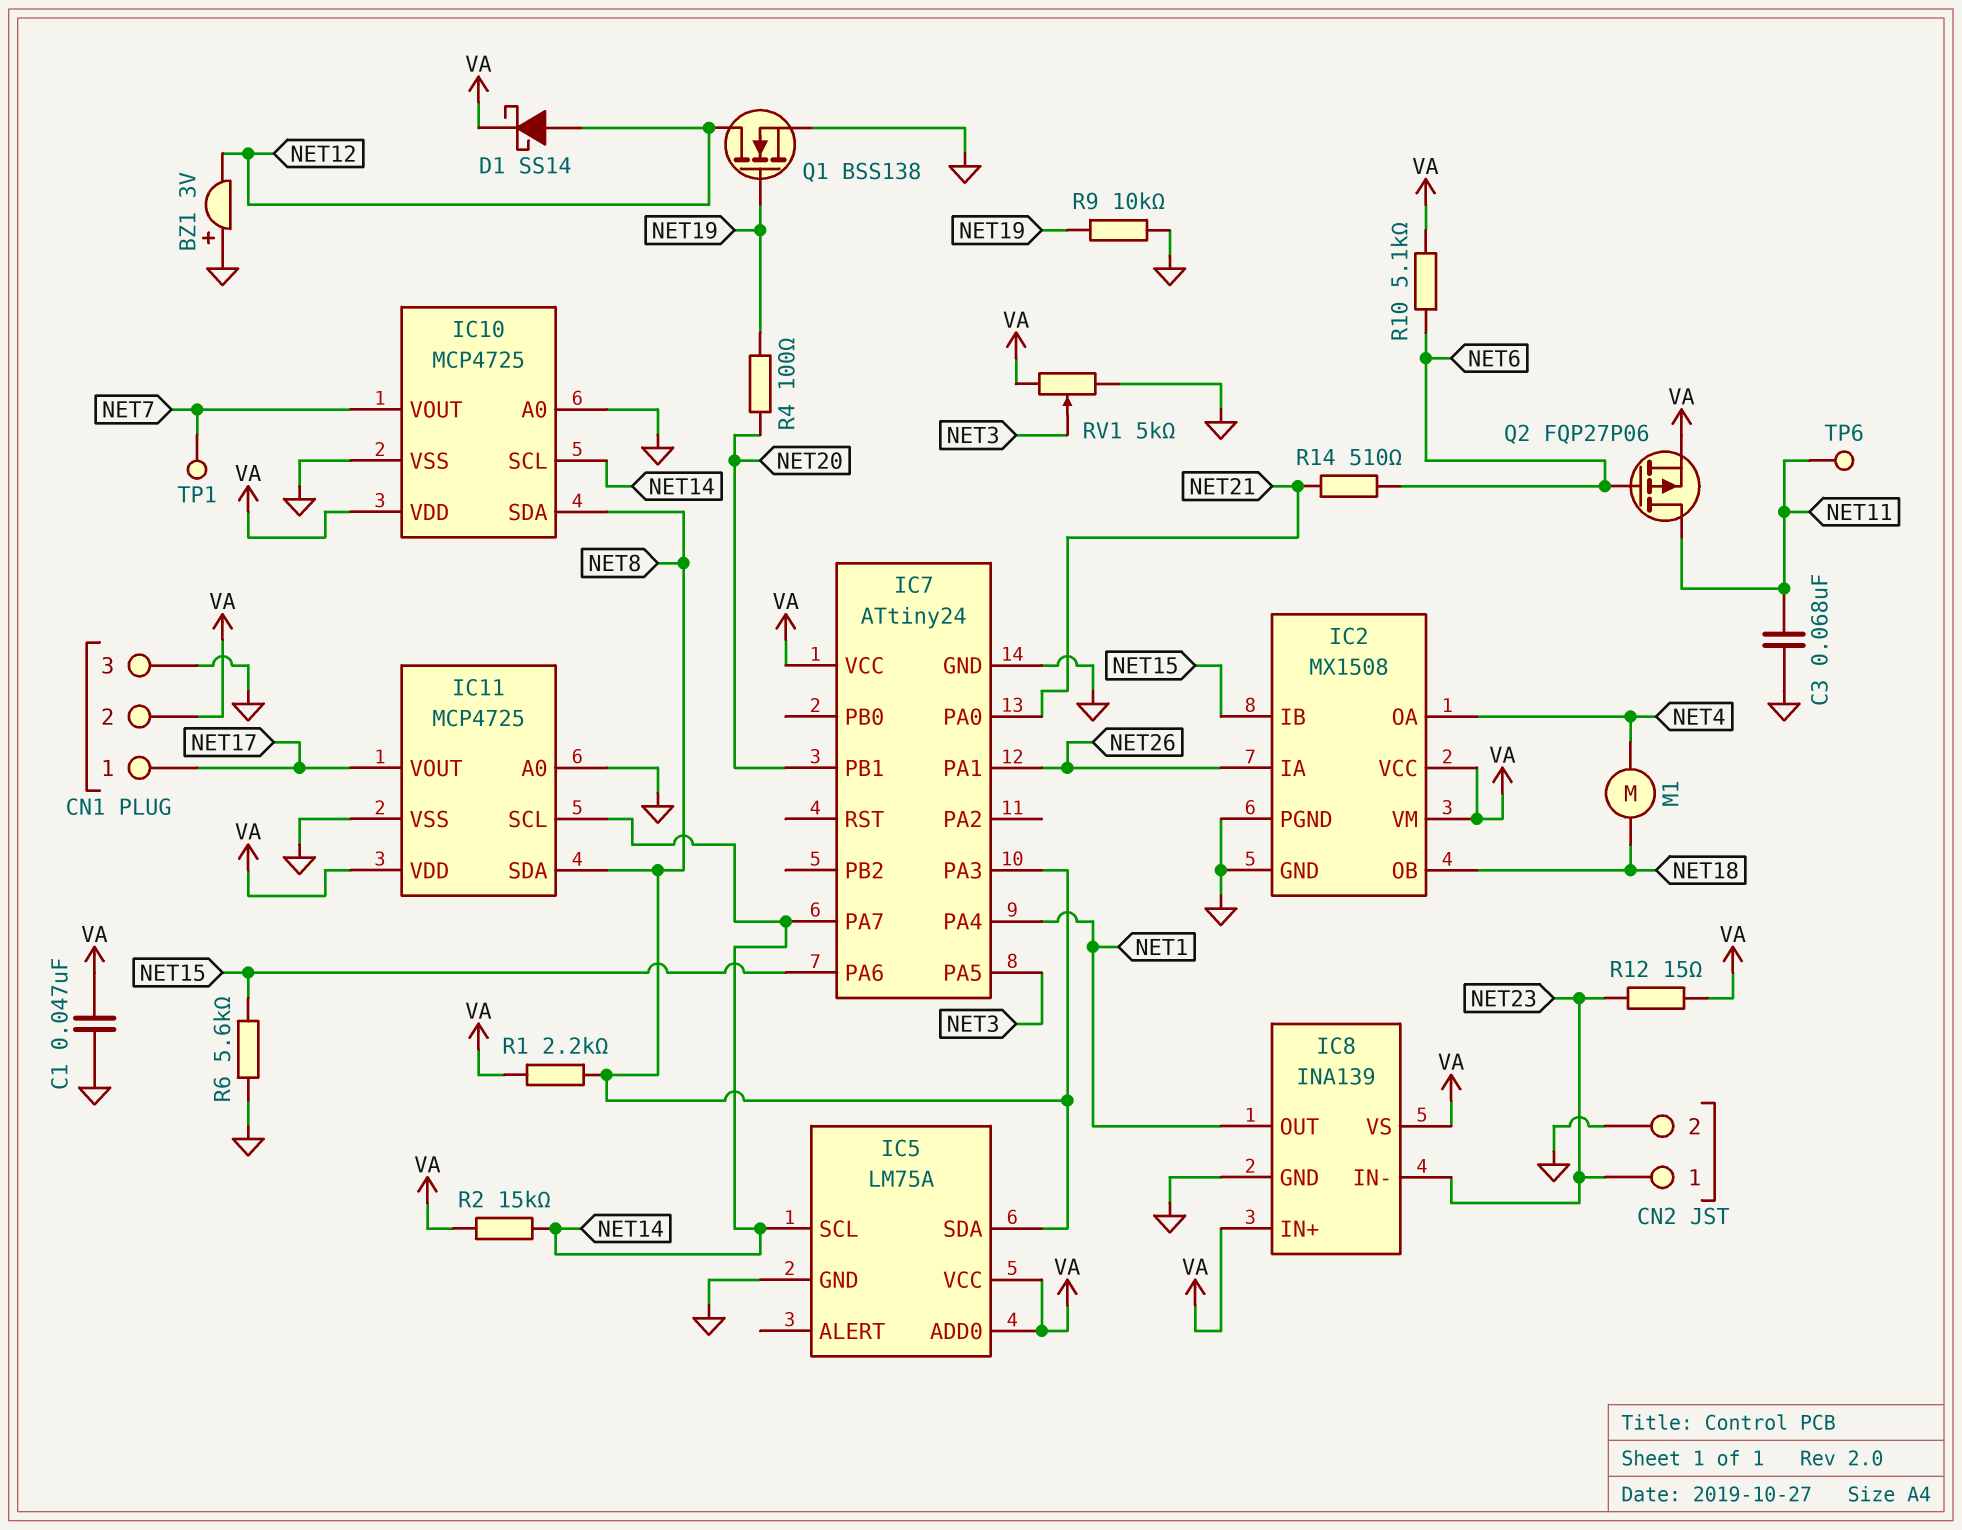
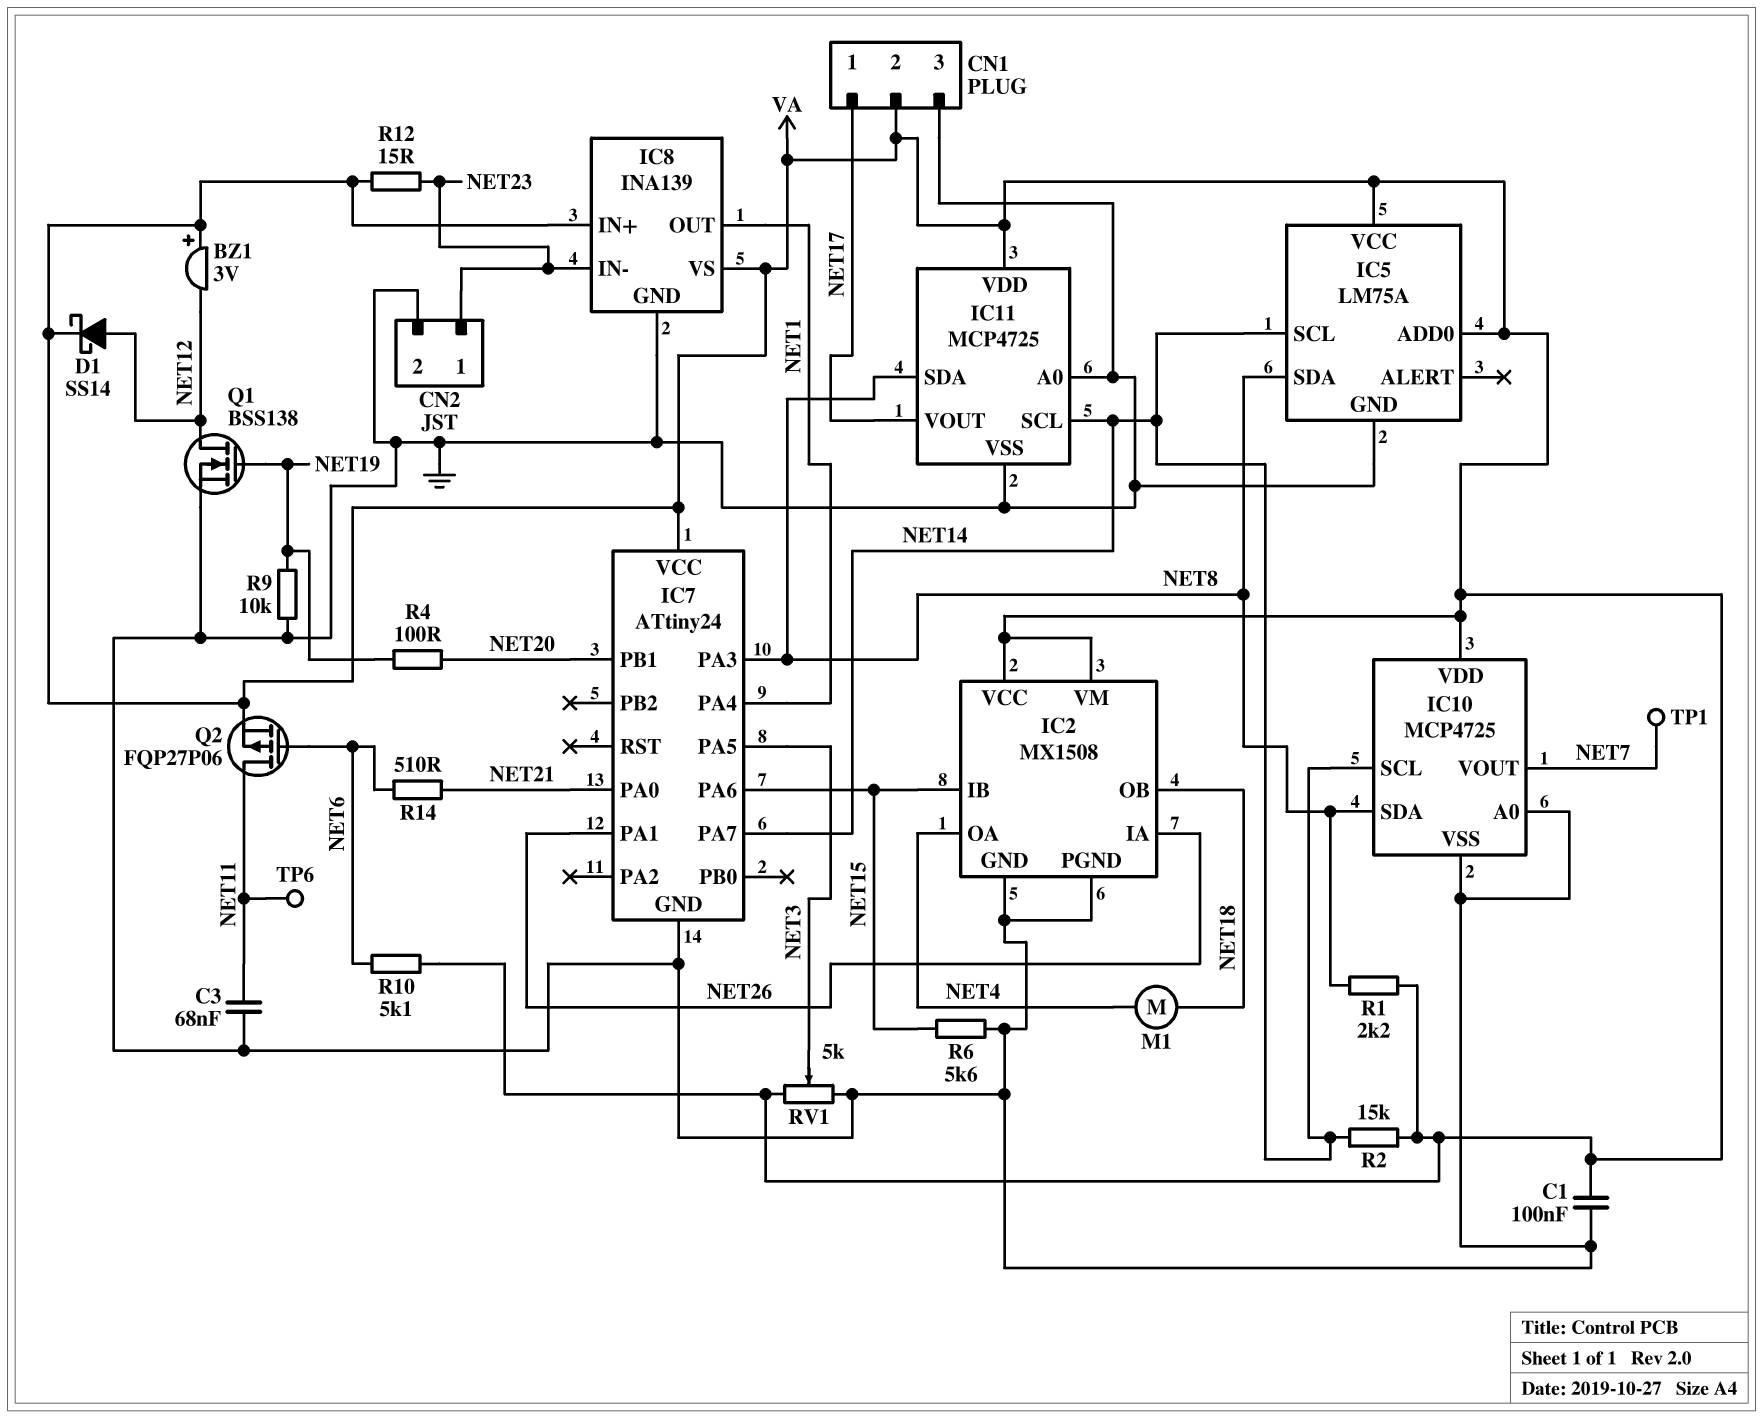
BZ1: buzzer 3V (plus GND, minus NET12) -> buzzer 3V (plus VA, minus NET12)
C1: 47nF (GND, VA) -> 100nF (GND, VA)

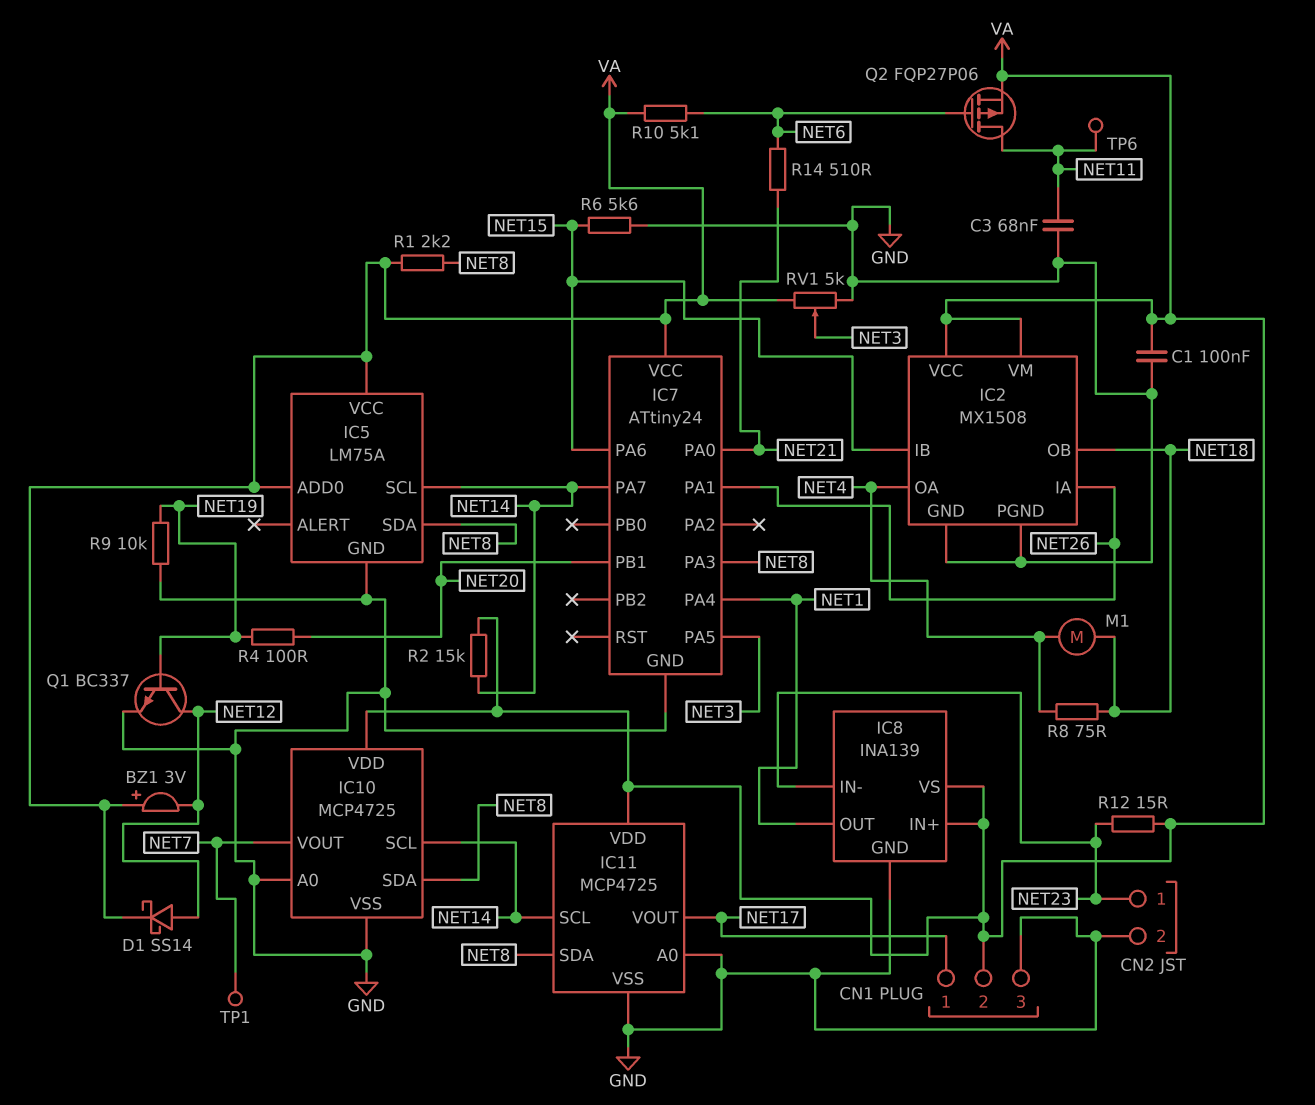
Q1: NMOS BSS138 (G NET19, D NET12, S GND) -> NPN BC337 (B NET19, C NET12, E GND)
R8: none -> 75 (NET4, NET18)

